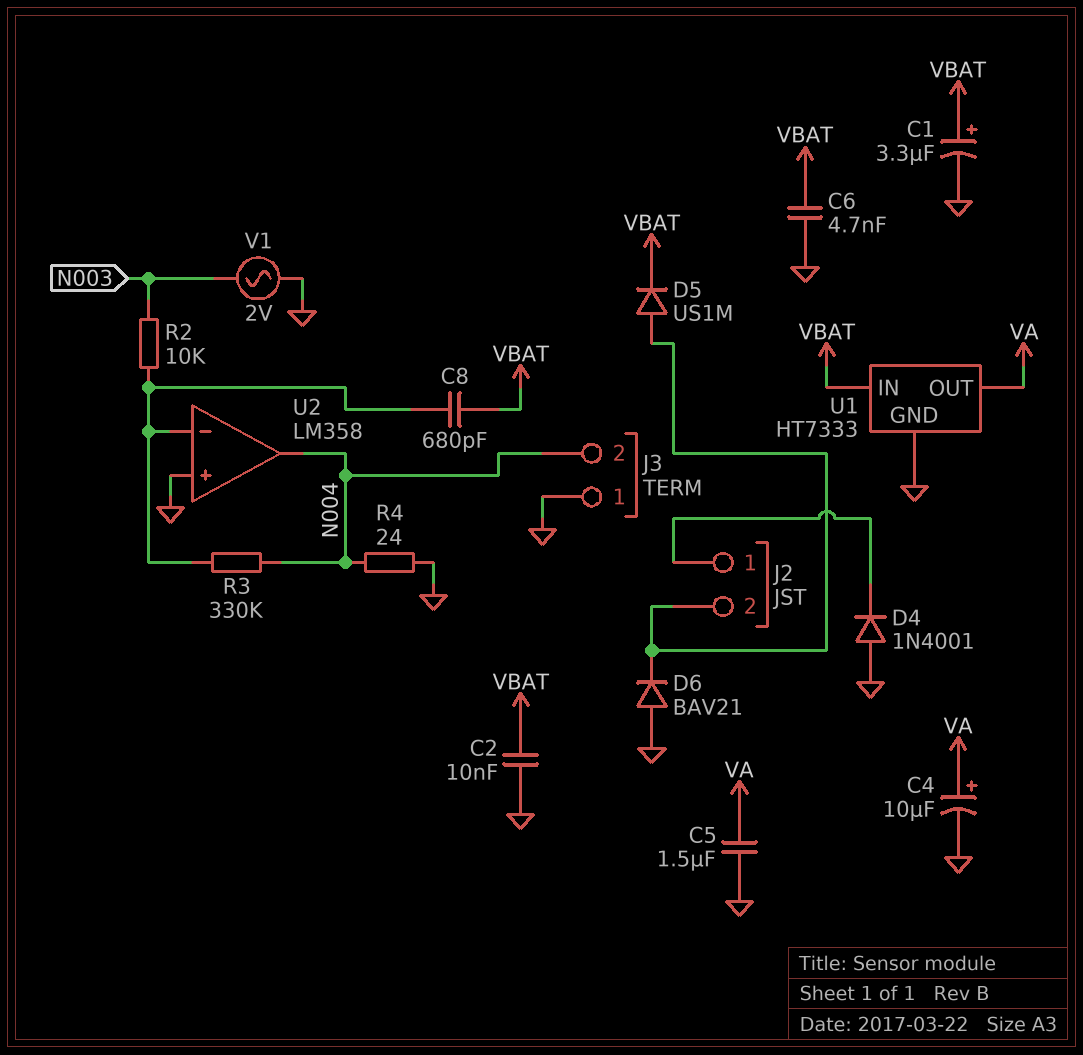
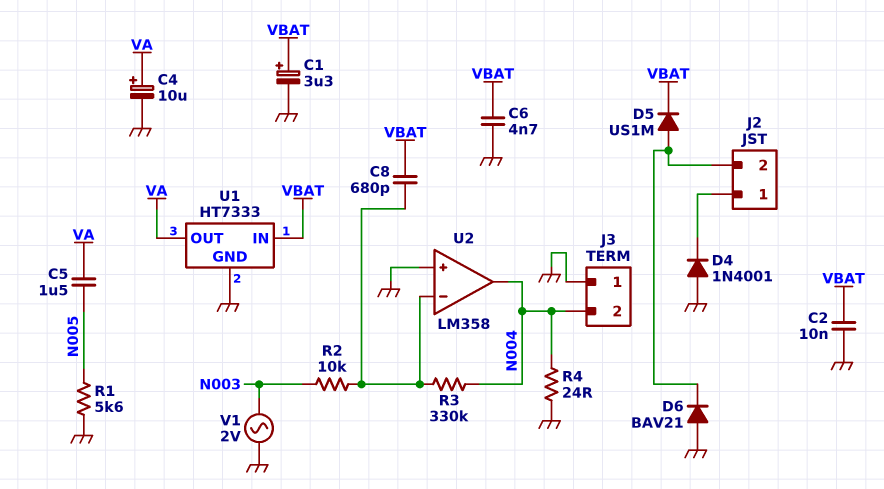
C5: 1.5uF (GND, VA) -> 1.5uF (N005, VA)
R1: none -> 5.6k (GND, N005)

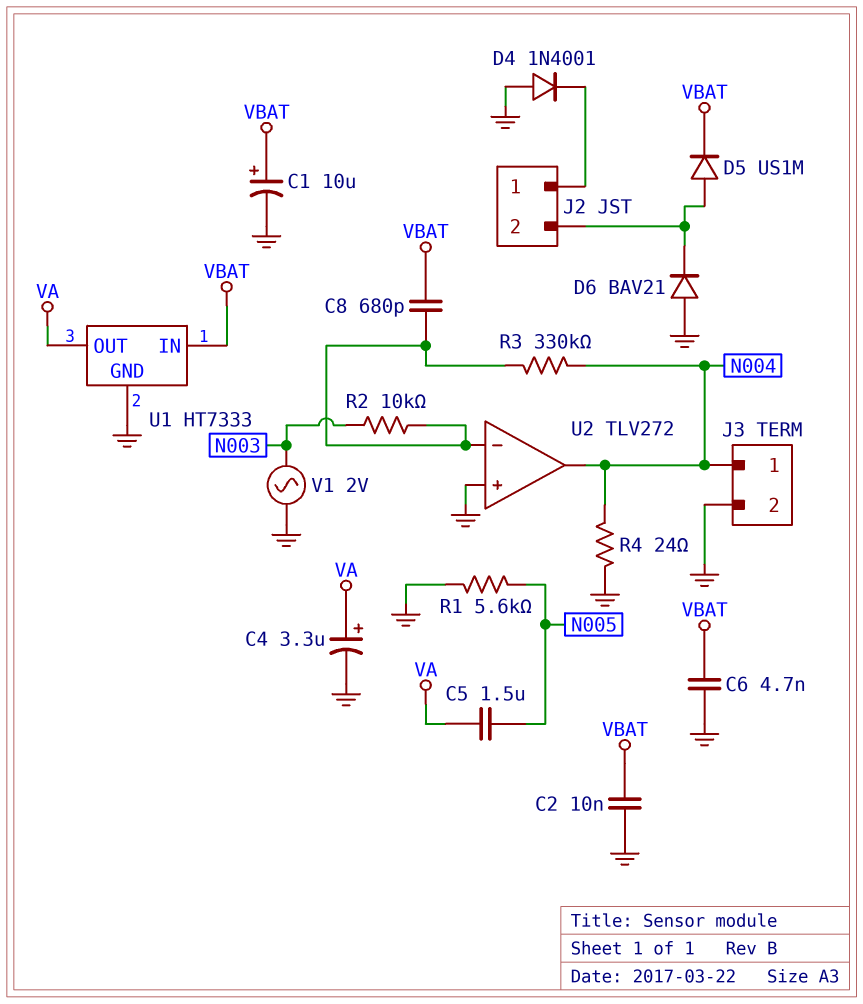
C1: 3.3uF (plus VBAT, minus GND) -> 10uF (plus VBAT, minus GND)
C4: 10uF (plus VA, minus GND) -> 3.3uF (plus VA, minus GND)
J3 pin 1: GND -> N004
J3 pin 2: N004 -> GND
U2: LM358 -> TLV272

